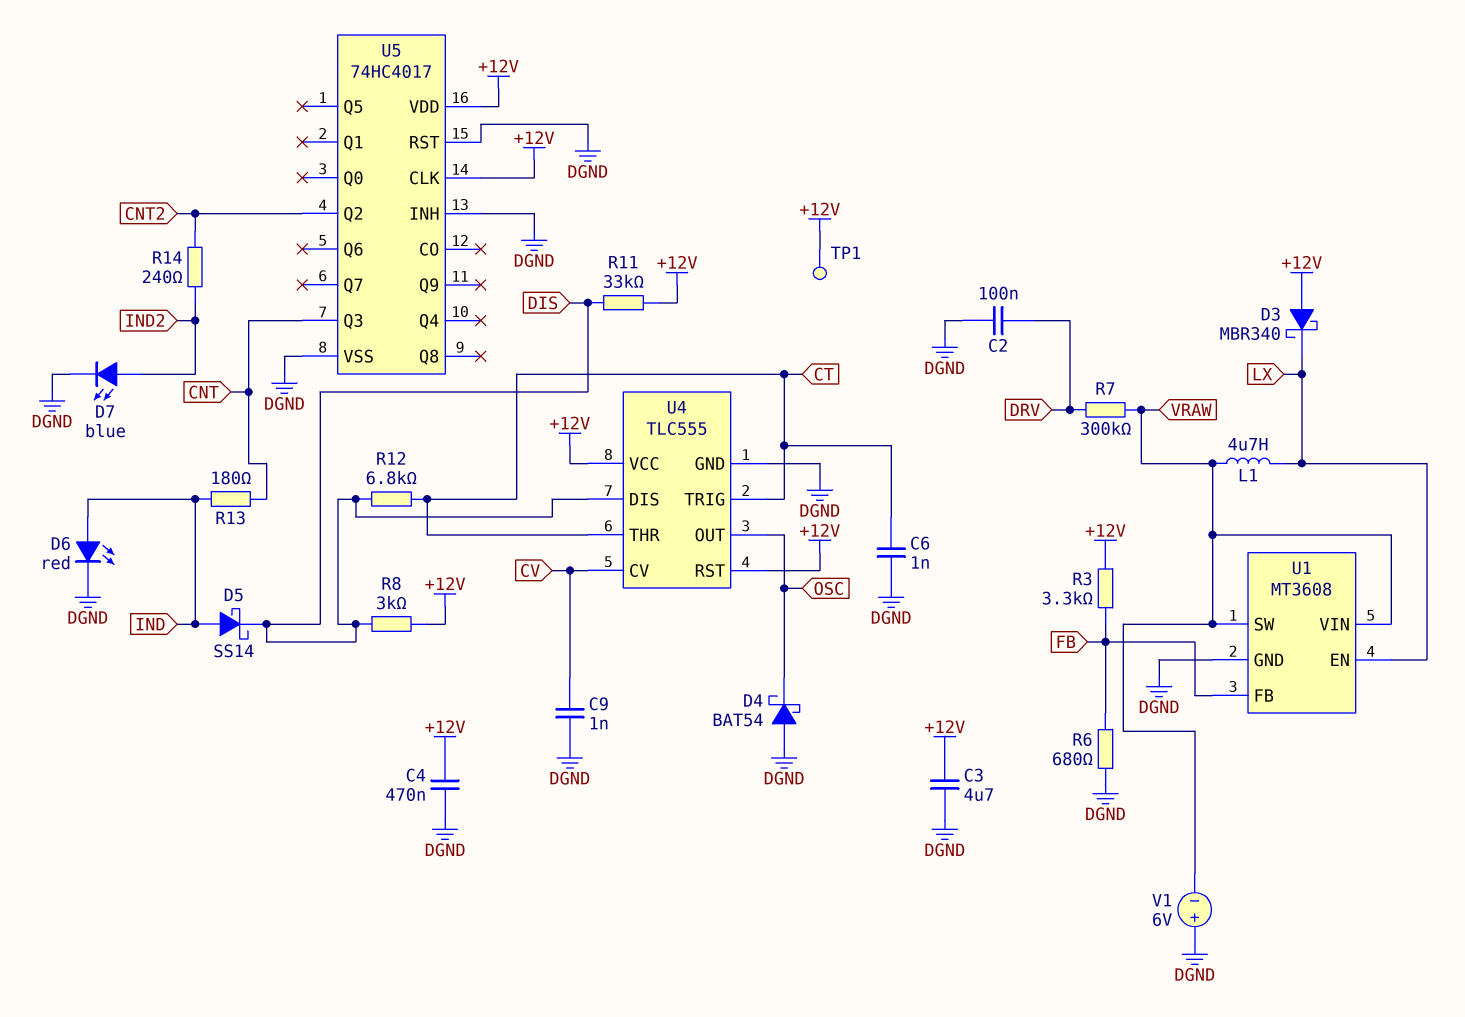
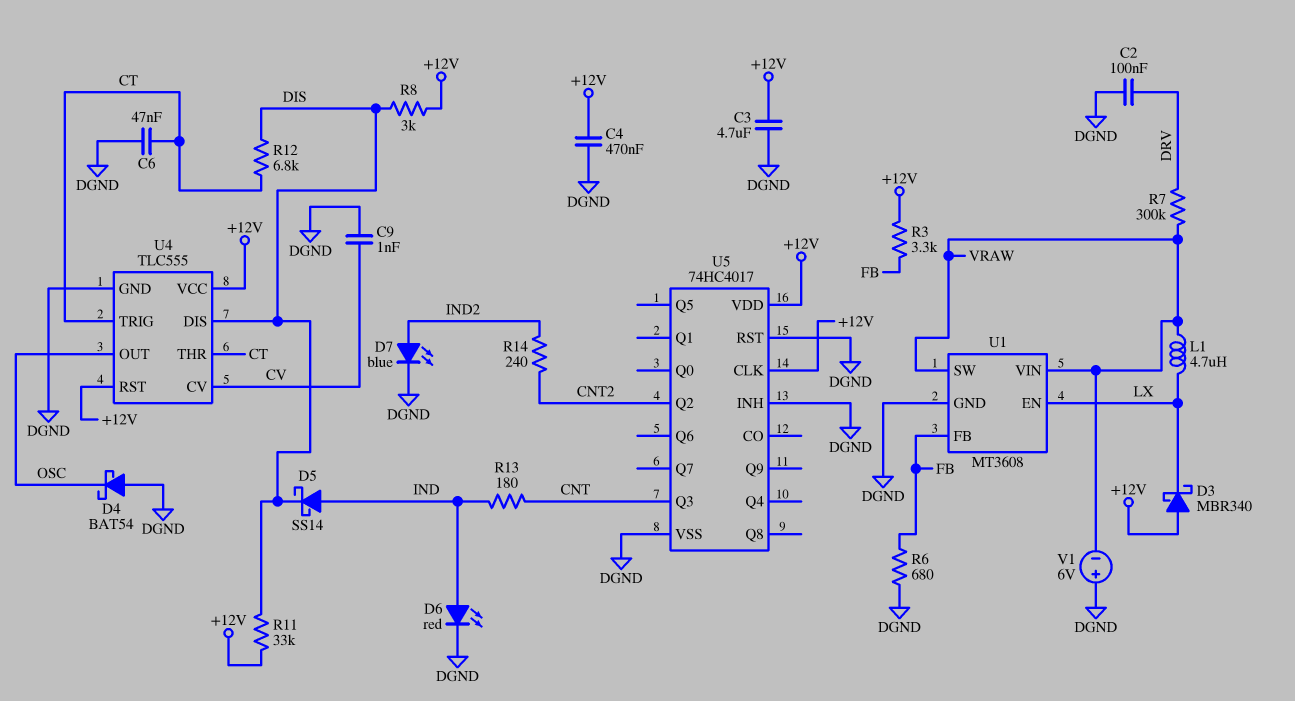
C6: 1nF (CT, DGND) -> 47nF (CT, DGND)
TP1: test point (+12V) -> none

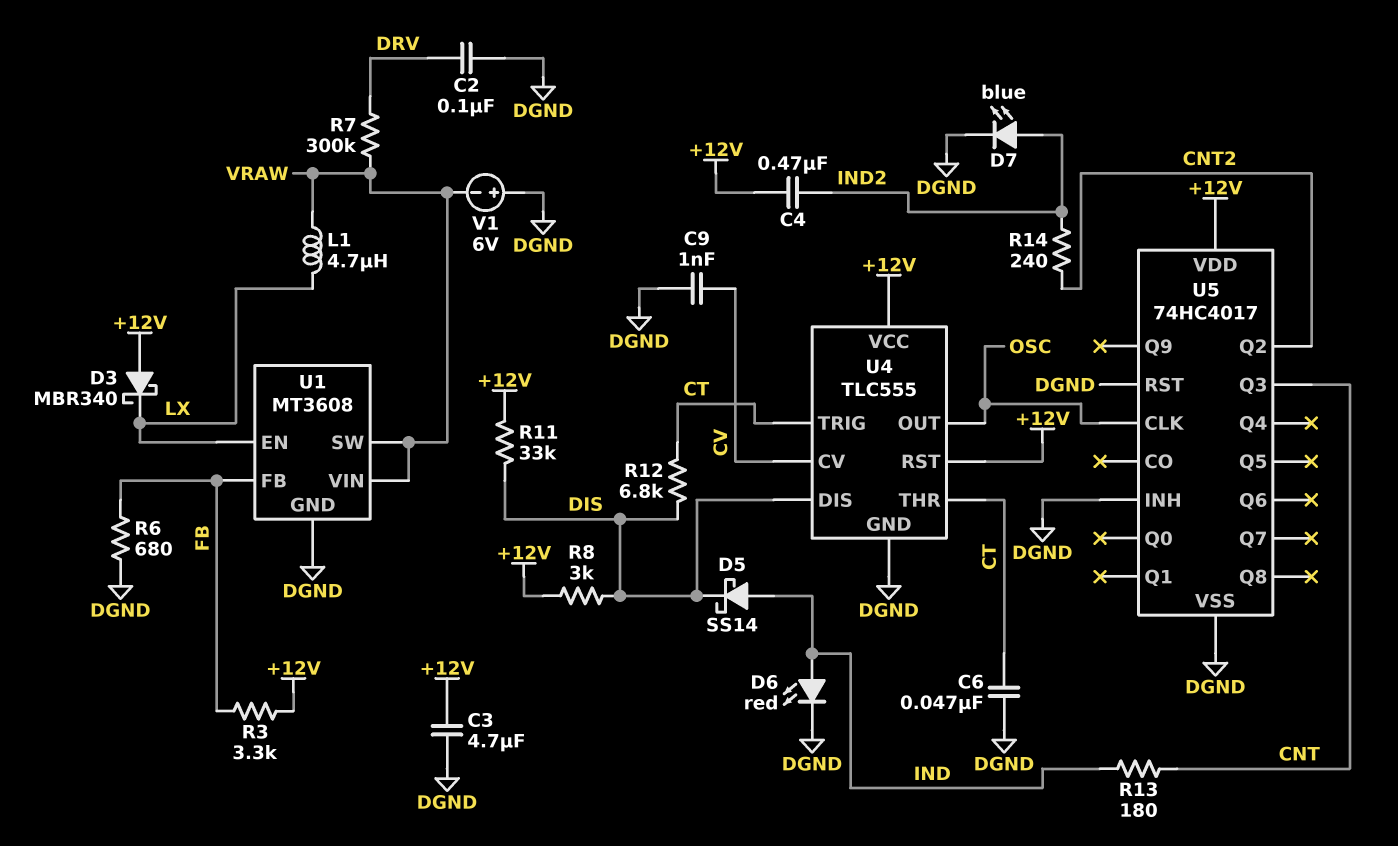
C4: 470nF (+12V, DGND) -> 470nF (+12V, IND2)
D4: schottky BAT54 (A DGND, K OSC) -> none
U5 pin CLK: +12V -> OSC

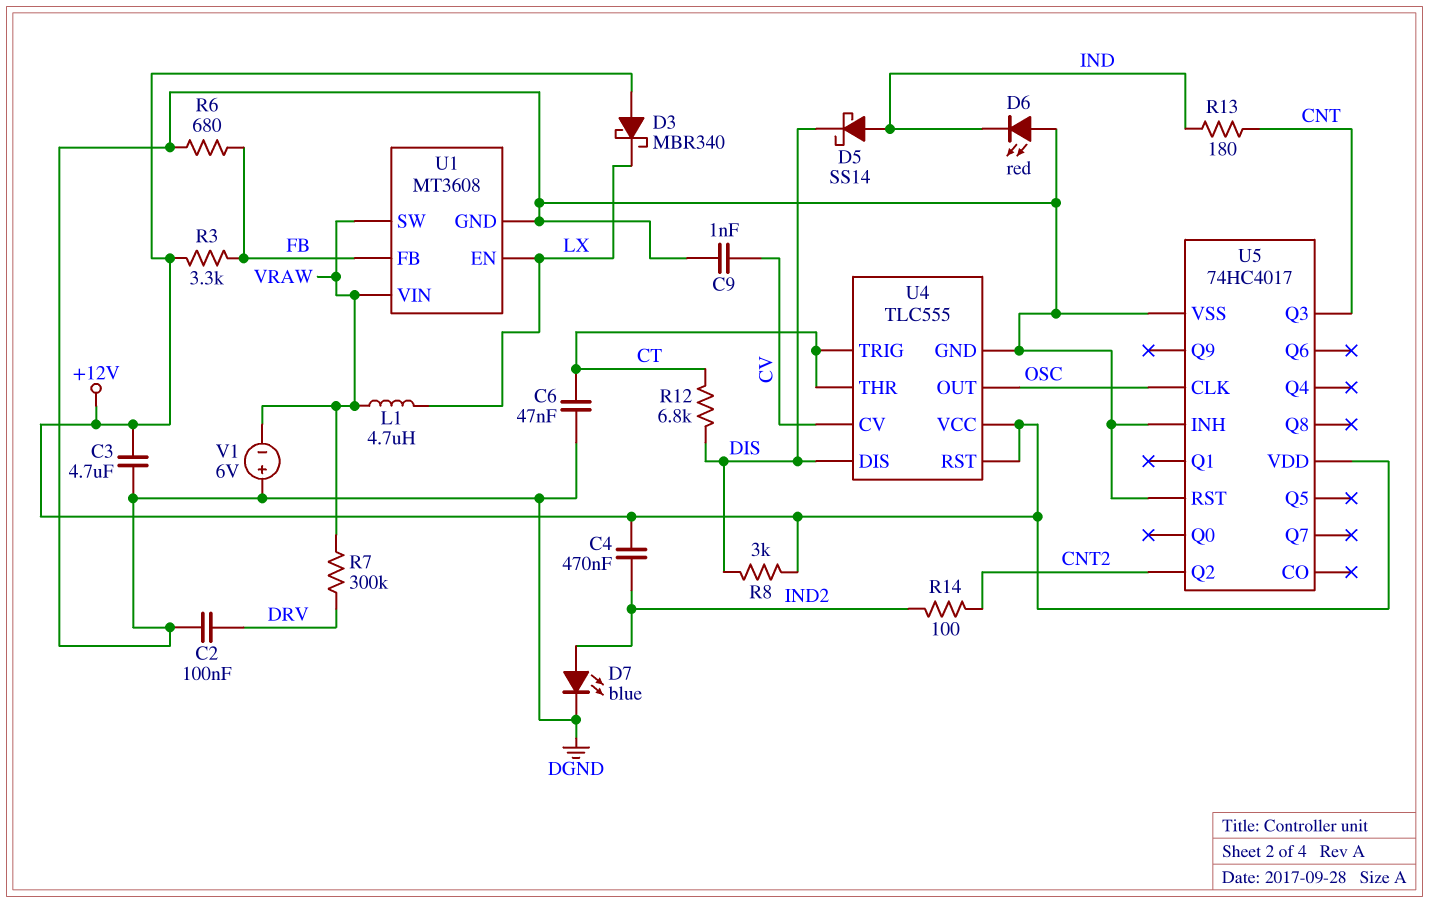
D6: LED red (A IND, K DGND) -> LED red (A DGND, K IND)
R11: 33k (+12V, DIS) -> none
R14: 240 (CNT2, IND2) -> 100 (CNT2, IND2)

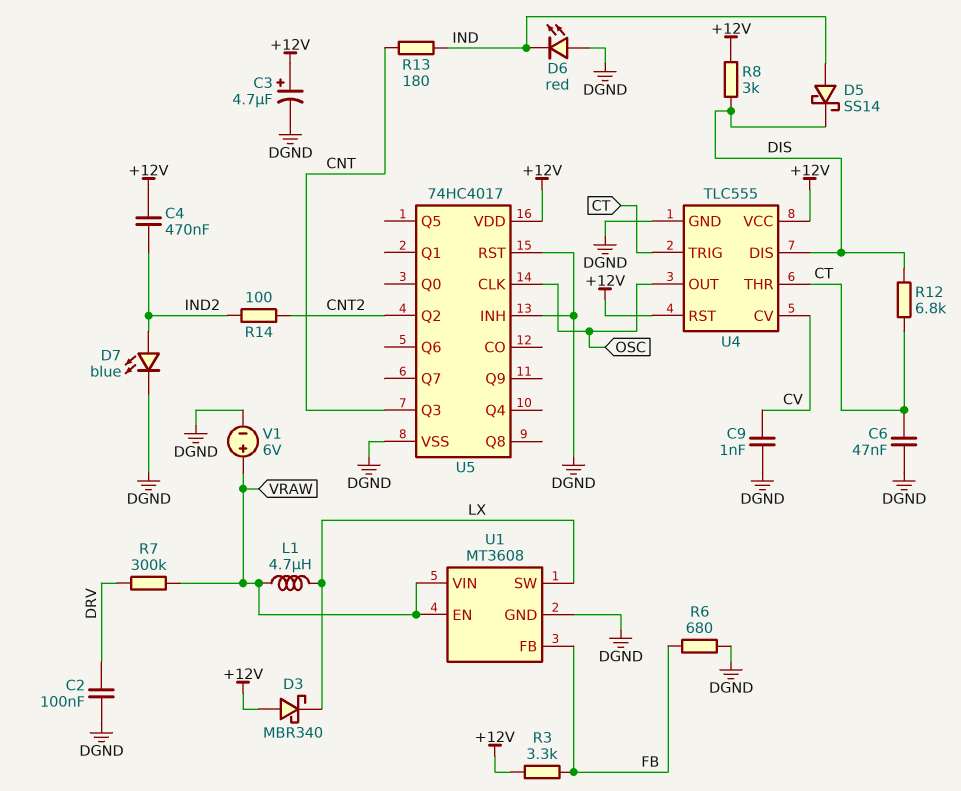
C3: 4.7uF (+12V, DGND) -> 4.7uF (plus +12V, minus DGND)
U1 pin EN: LX -> VRAW
U1 pin SW: VRAW -> LX
V1: 6V (plus DGND, minus VRAW) -> 6V (plus VRAW, minus DGND)

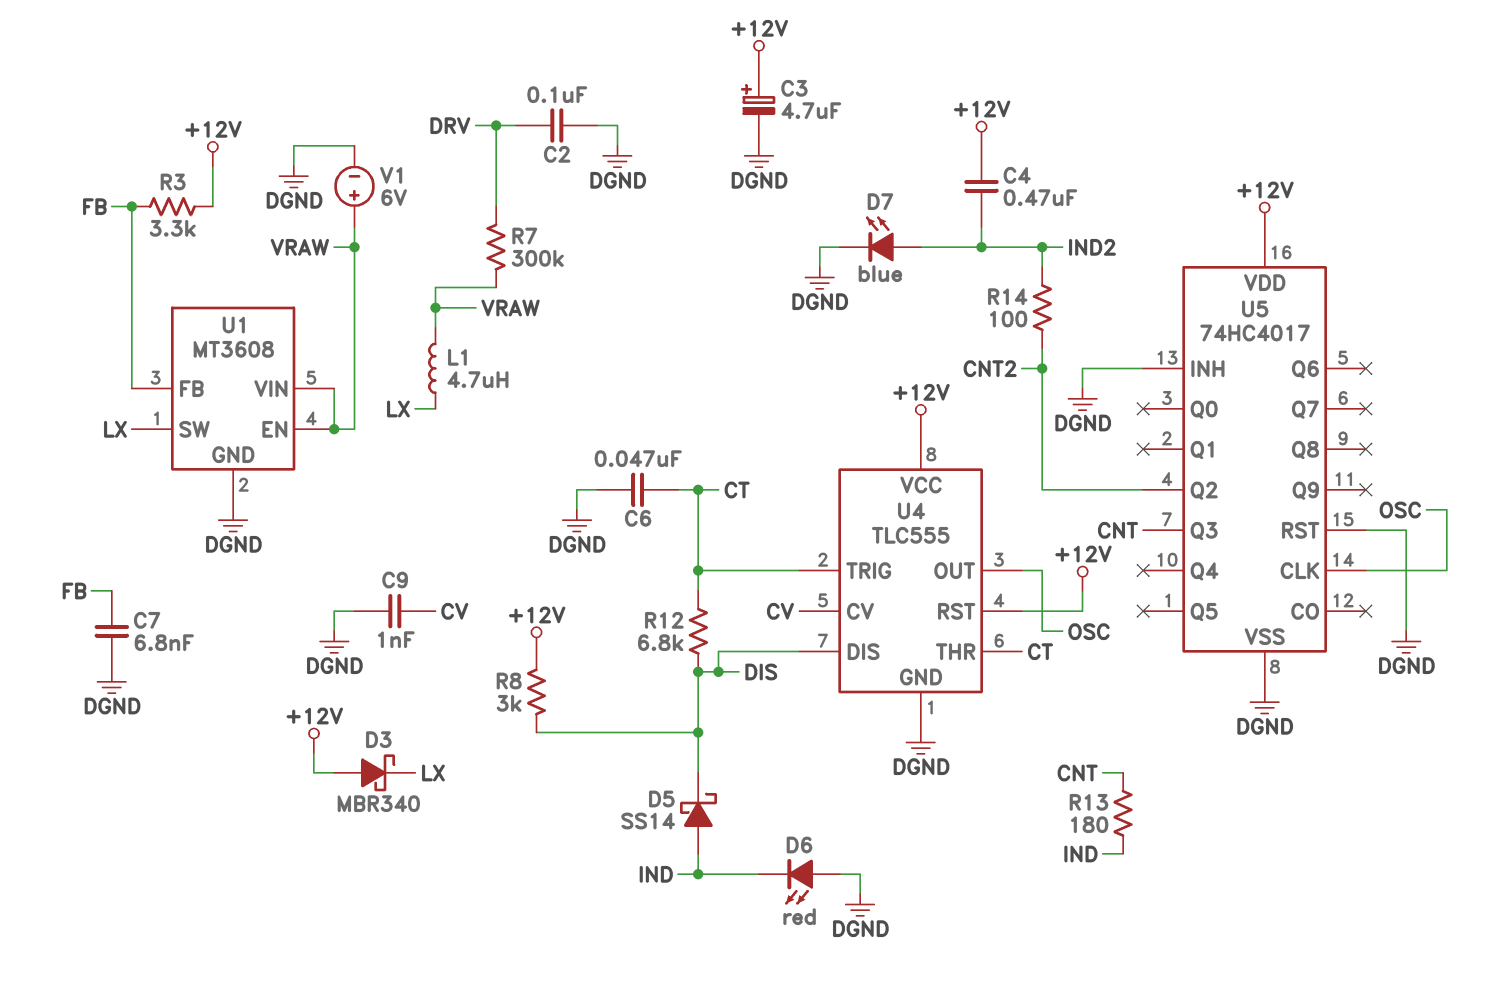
C7: none -> 6.8nF (DGND, FB)
R6: 680 (DGND, FB) -> none

